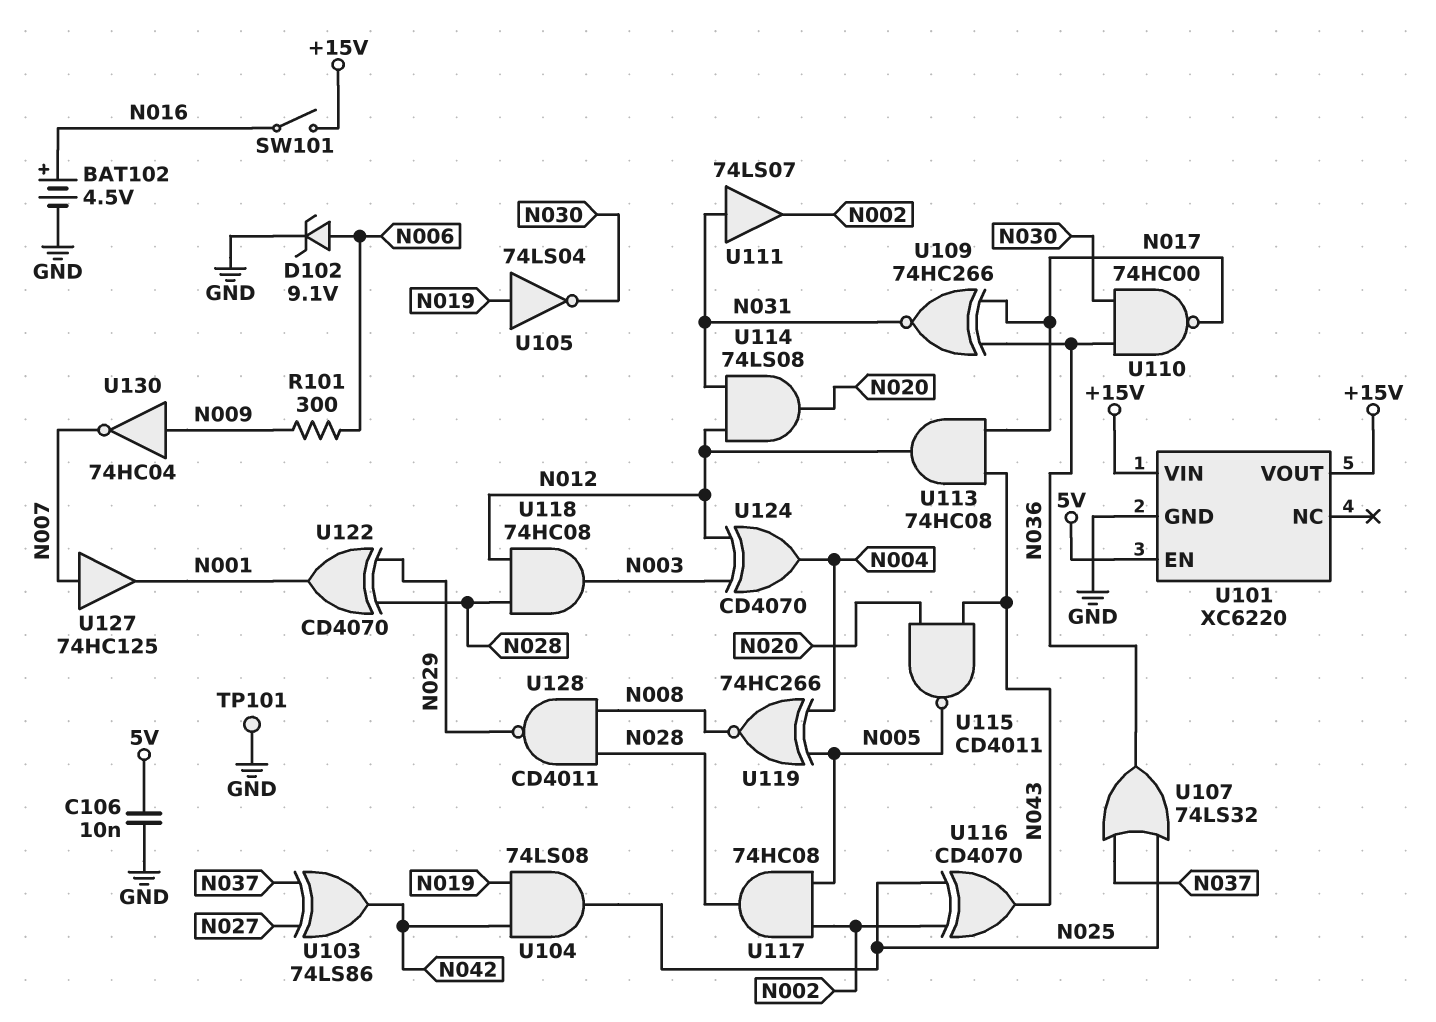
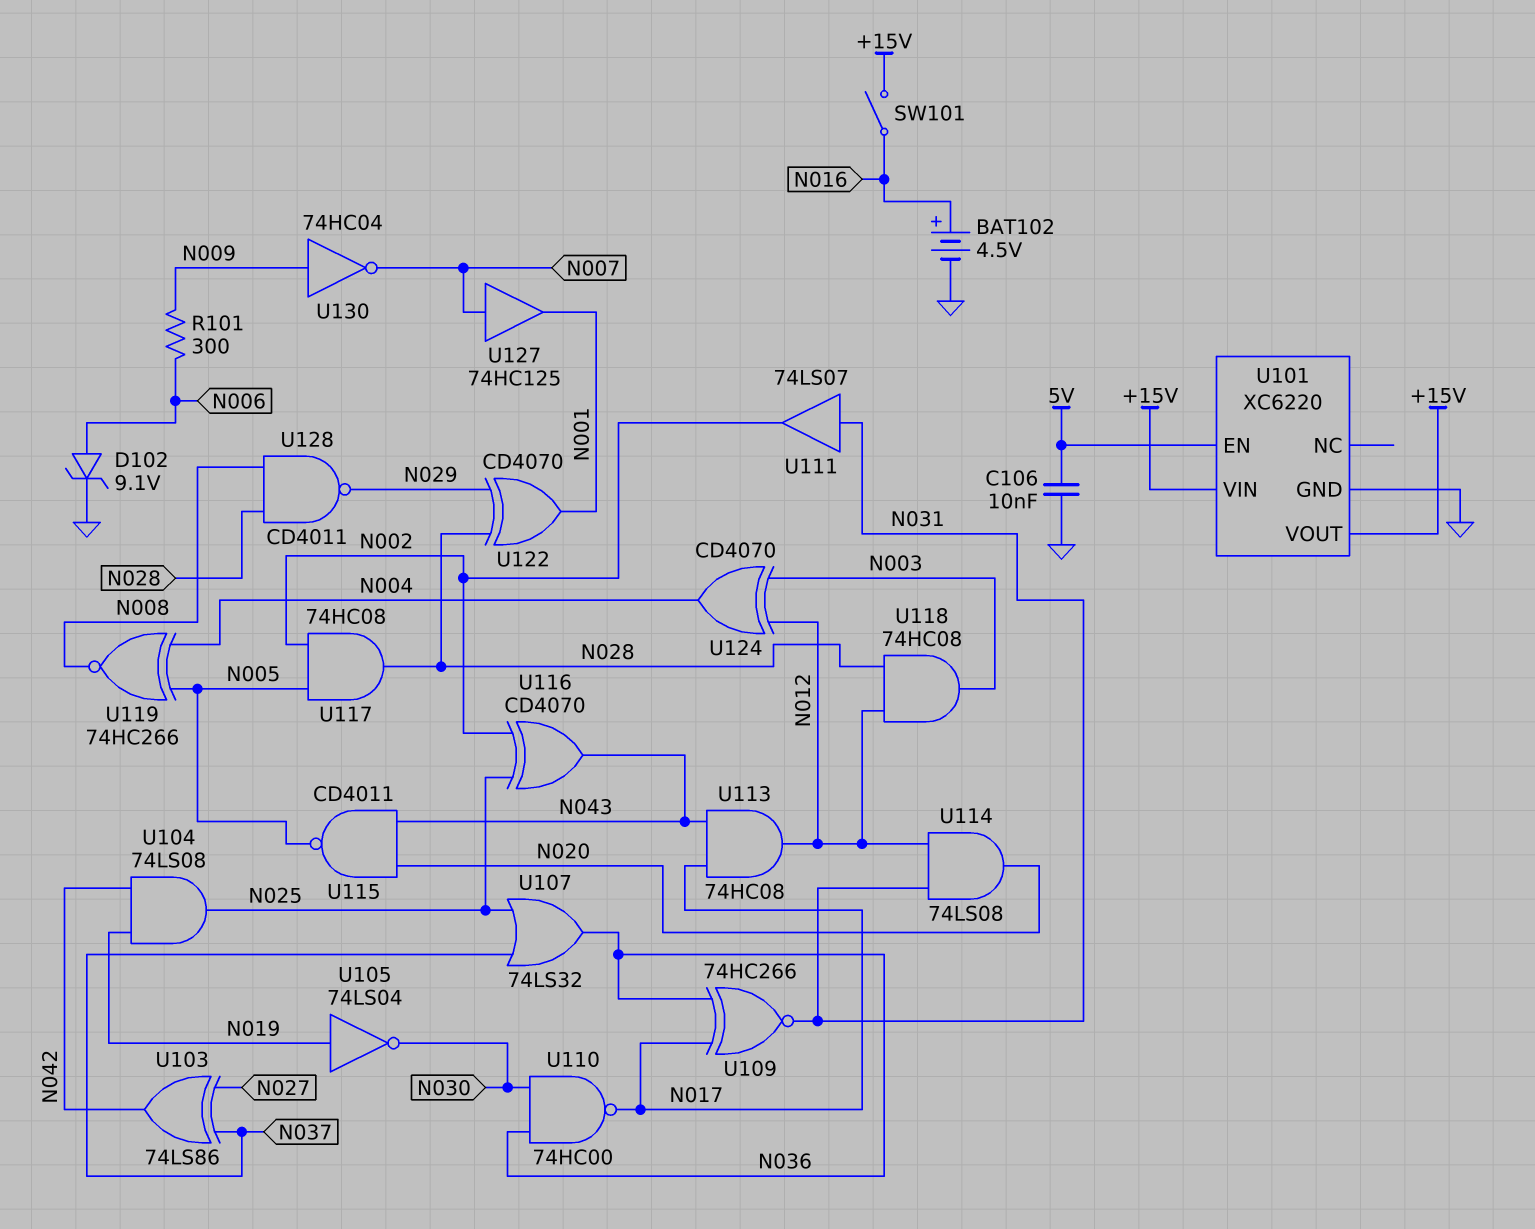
TP101: test point (GND) -> none

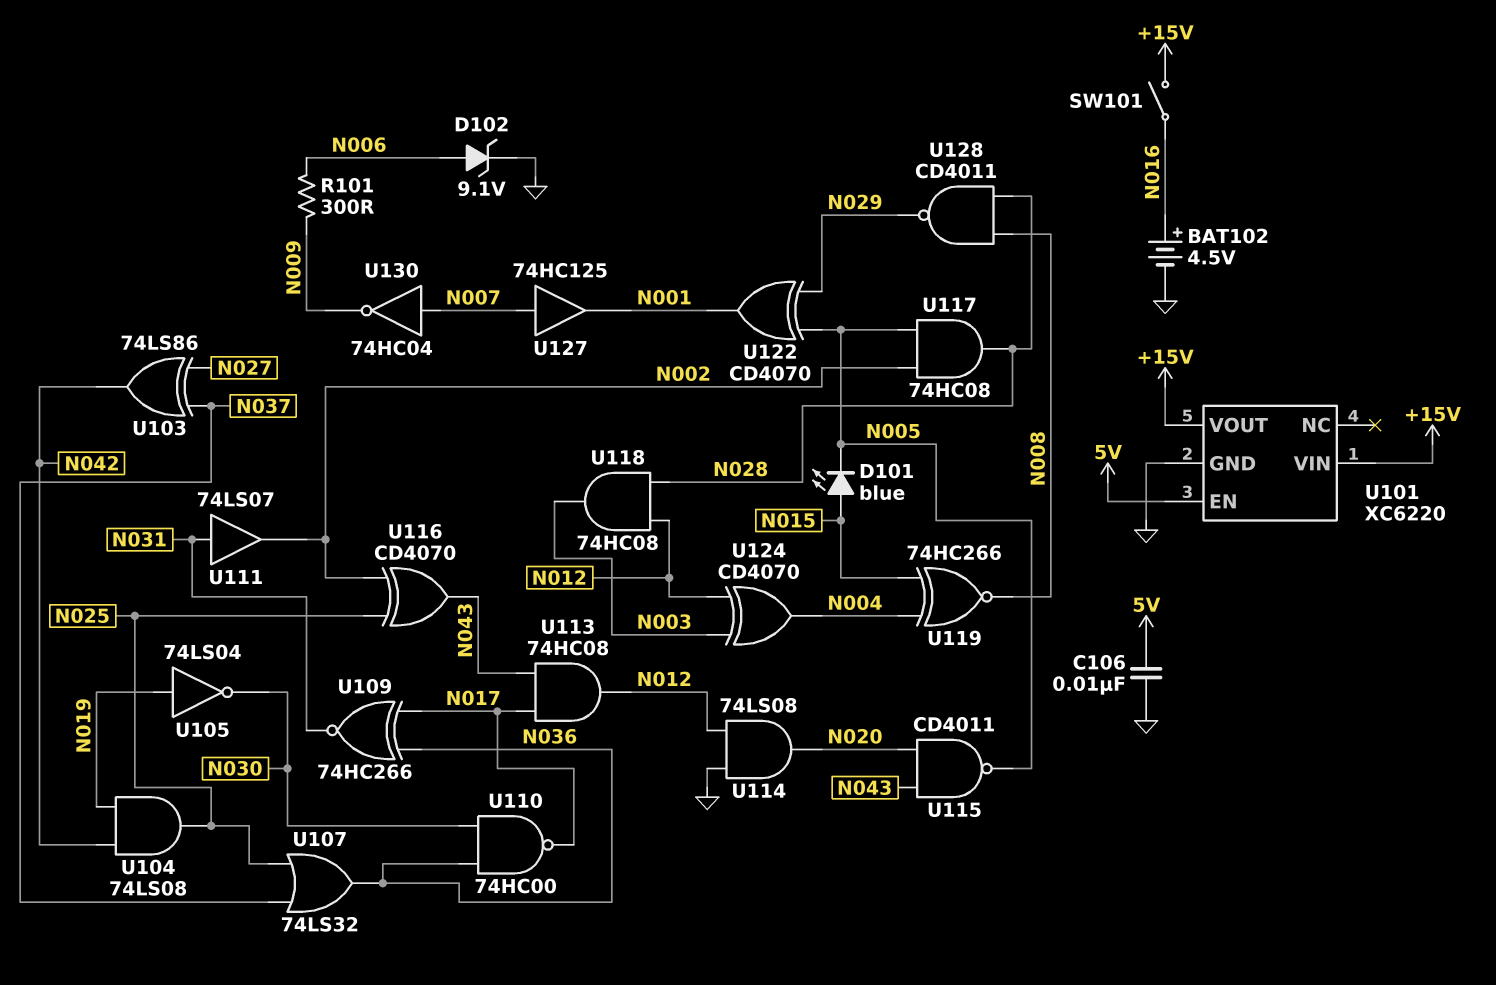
D101: none -> LED blue (A N015, K N005)
U114: AND 74LS08 (in N012, in N031, out N020) -> AND 74LS08 (in GND, in N012, out N020)
U119: XNOR 74HC266 (in N004, in N005, out N008) -> XNOR 74HC266 (in N004, in N015, out N008)
U122: XOR CD4070 (in N028, in N029, out N001) -> XOR CD4070 (in N005, in N029, out N001)
U130: NOT 74HC04 (in N009, out N007) -> NOT 74HC04 (in N007, out N009)

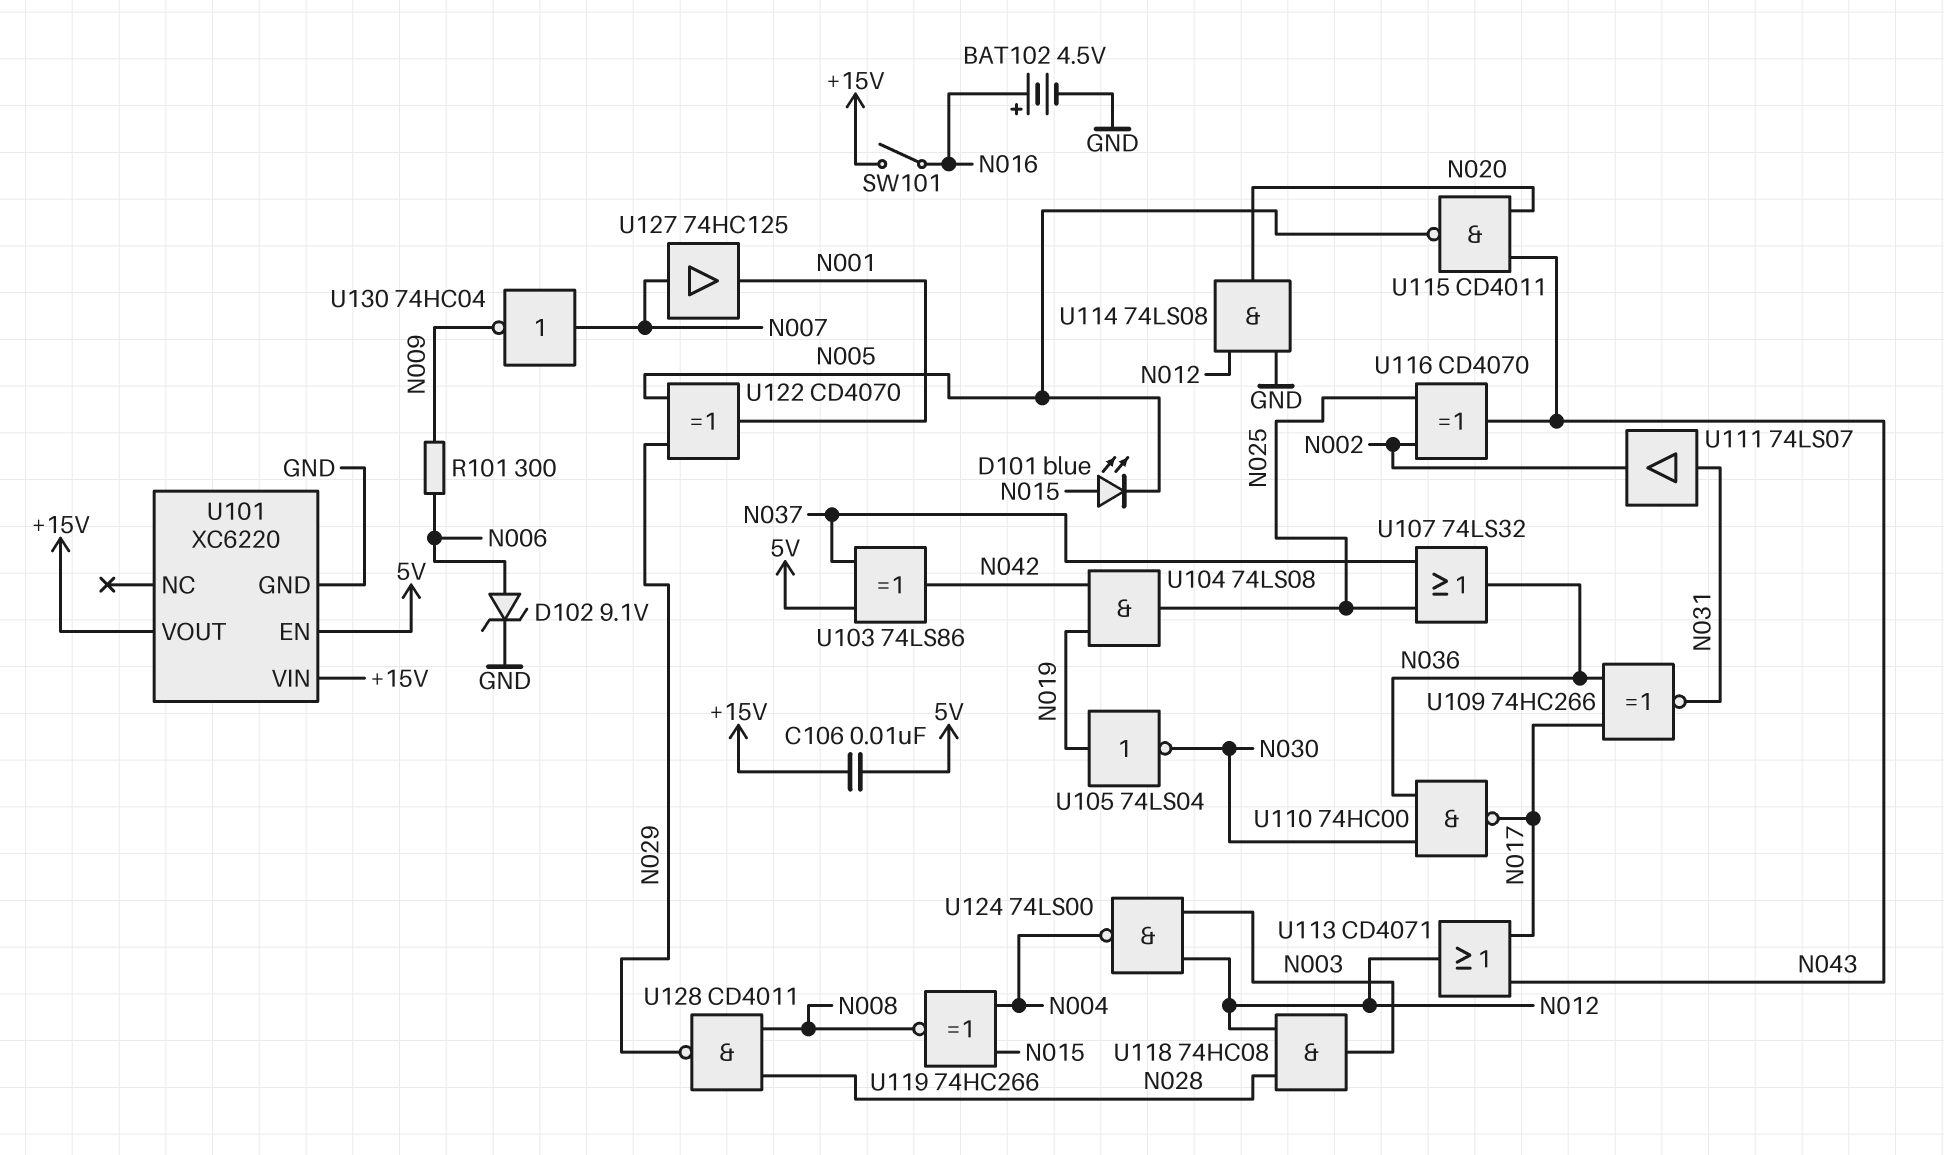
C106: 10nF (5V, GND) -> 10nF (+15V, 5V)
U103: XOR 74LS86 (in N027, in N037, out N042) -> XOR 74LS86 (in 5V, in N037, out N042)
U113: AND 74HC08 (in N017, in N043, out N012) -> OR CD4071 (in N017, in N043, out N012)
U117: AND 74HC08 (in N002, in N005, out N028) -> none
U124: XOR CD4070 (in N003, in N012, out N004) -> NAND 74LS00 (in N003, in N012, out N004)

